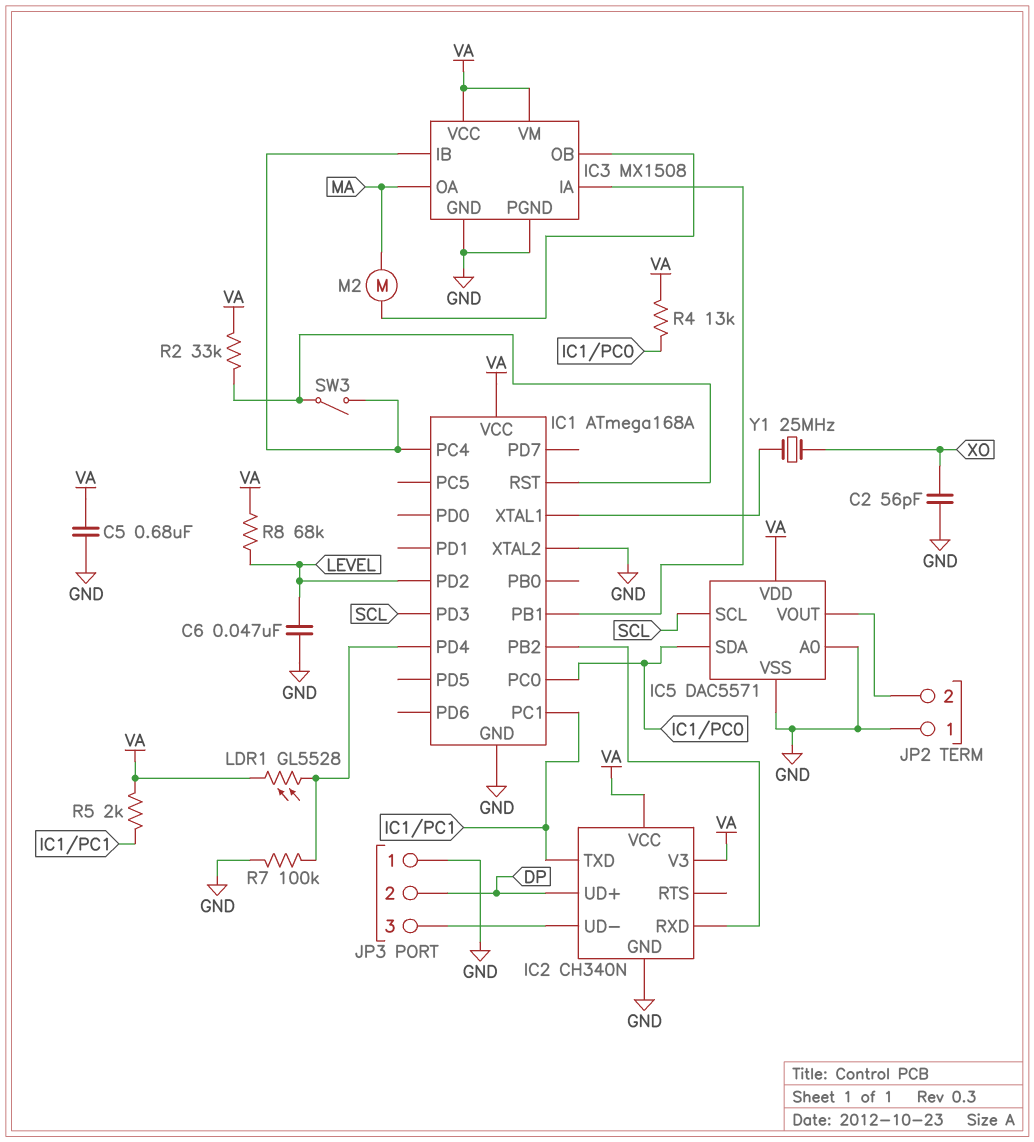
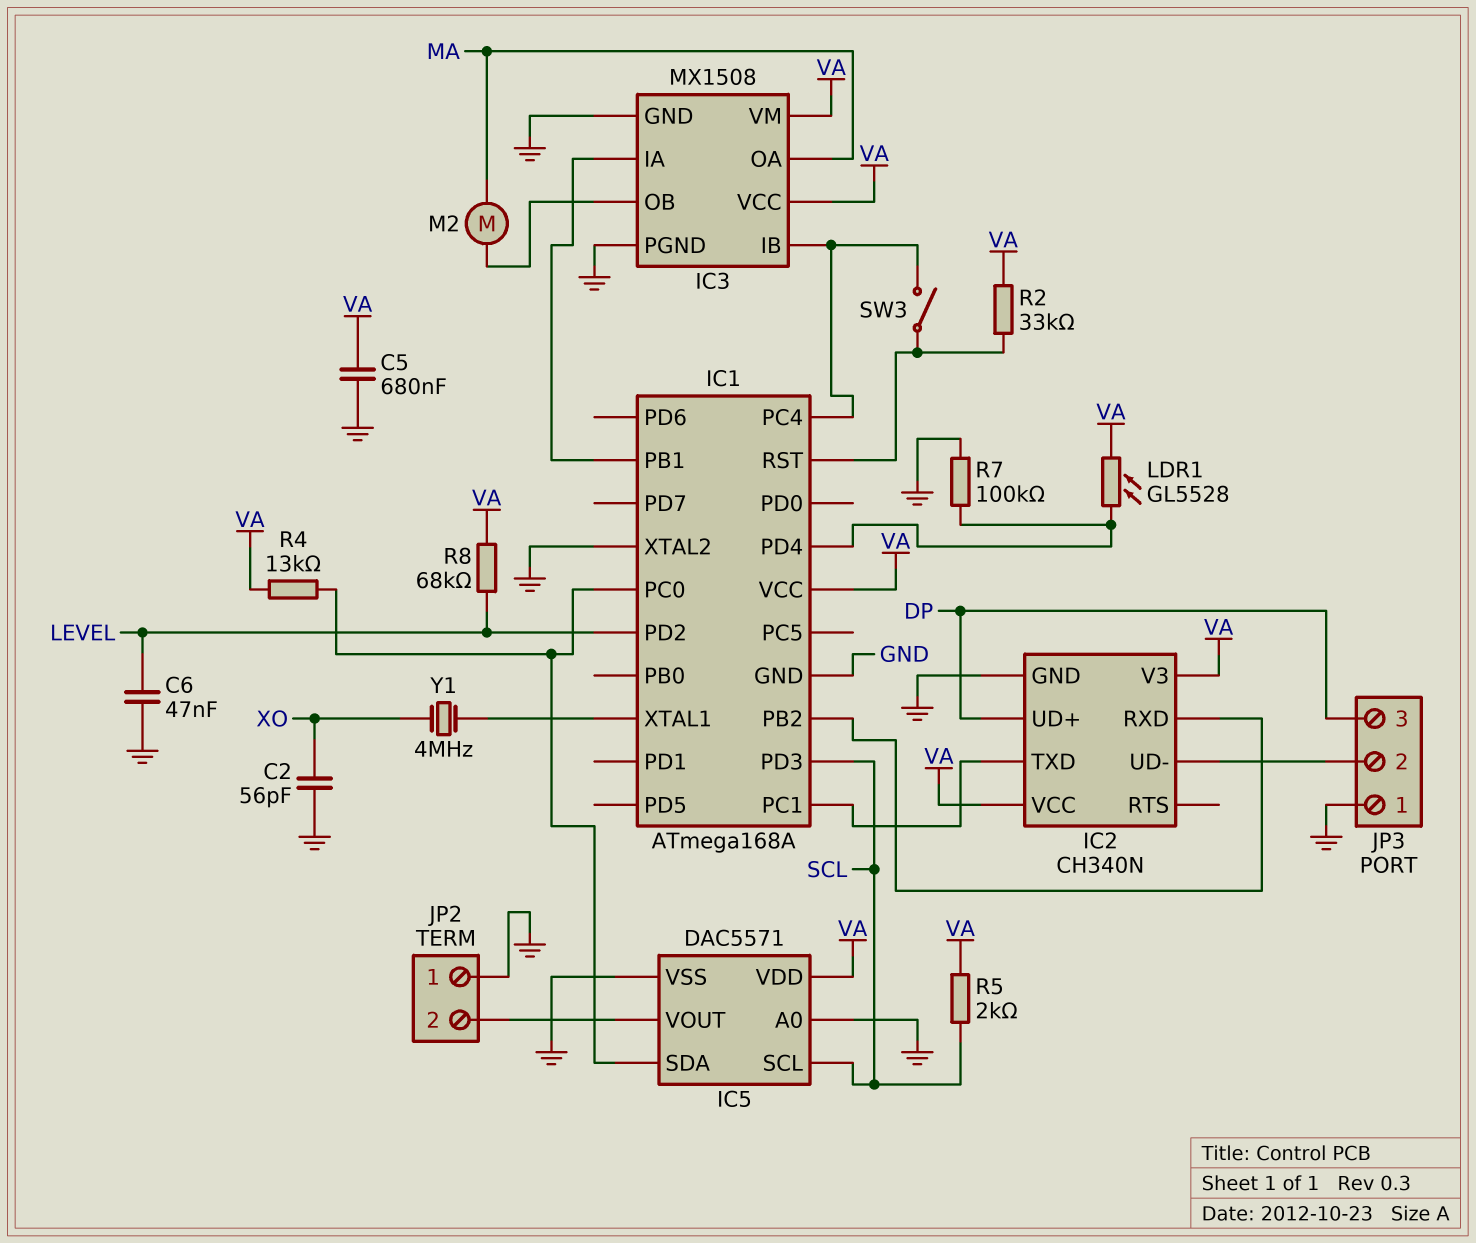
JP3 pin 2: DP -> IC2/UD-
JP3 pin 3: IC2/UD- -> DP
R5: 2k (IC1/PC1, VA) -> 2k (SCL, VA)
Y1: 25MHz (IC1/XTAL1, XO) -> 4MHz (IC1/XTAL1, XO)

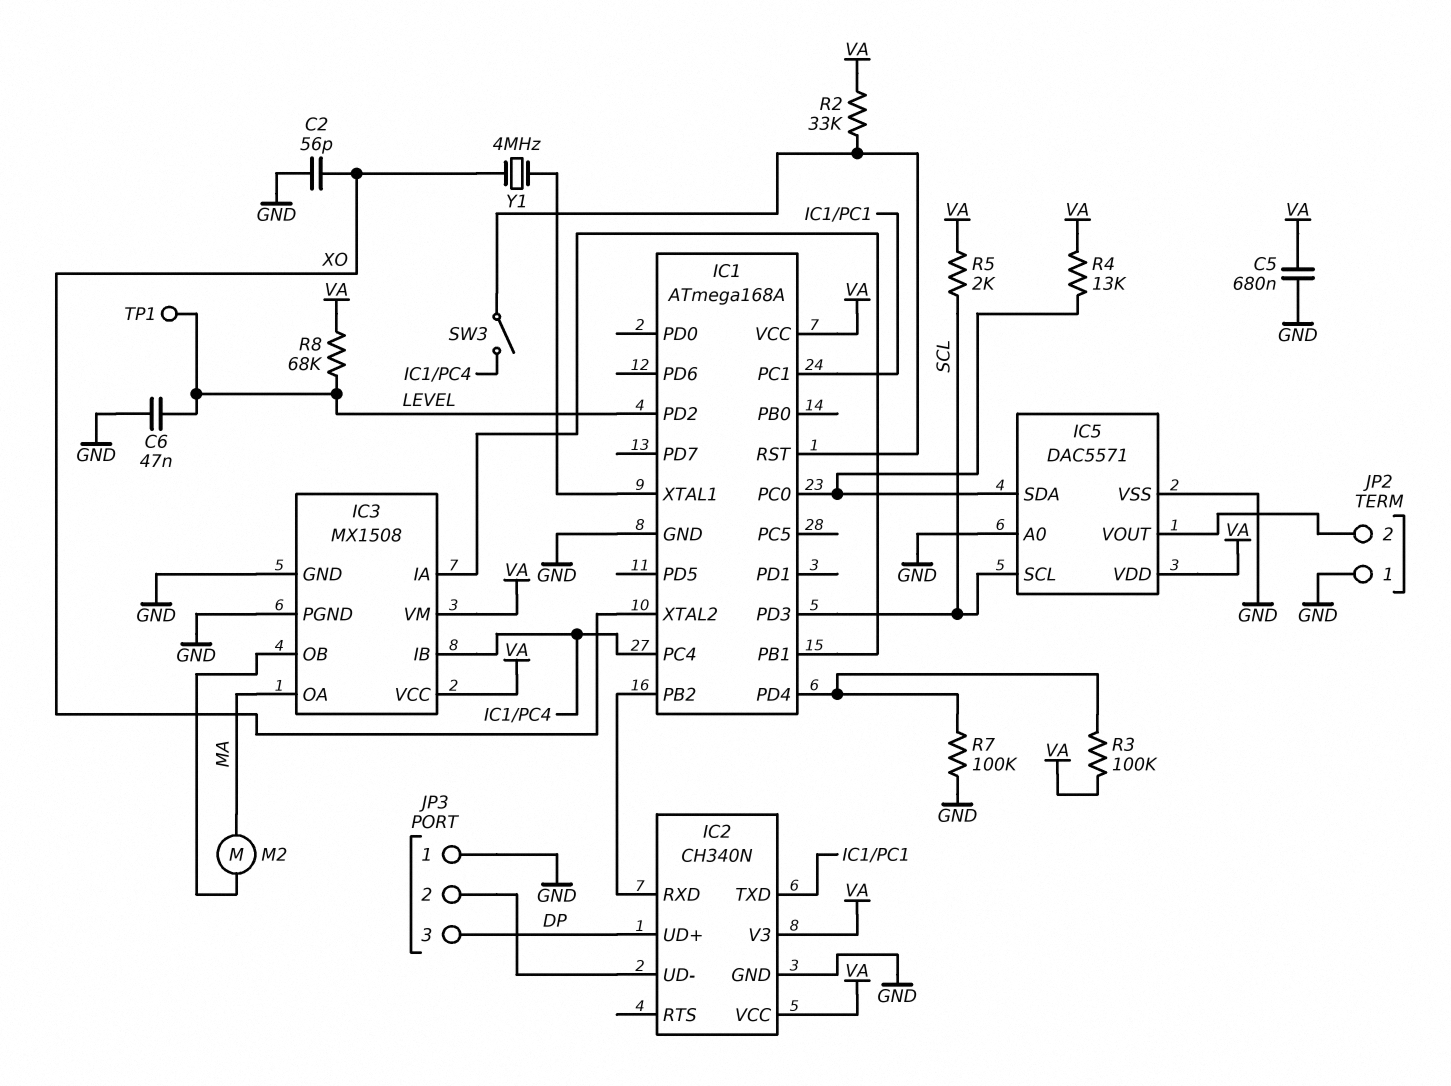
IC1 pin XTAL2: GND -> XO
LDR1: GL5528 (IC1/PD4, VA) -> none
R3: none -> 100k (IC1/PD4, VA)
TP1: none -> test point (LEVEL)

